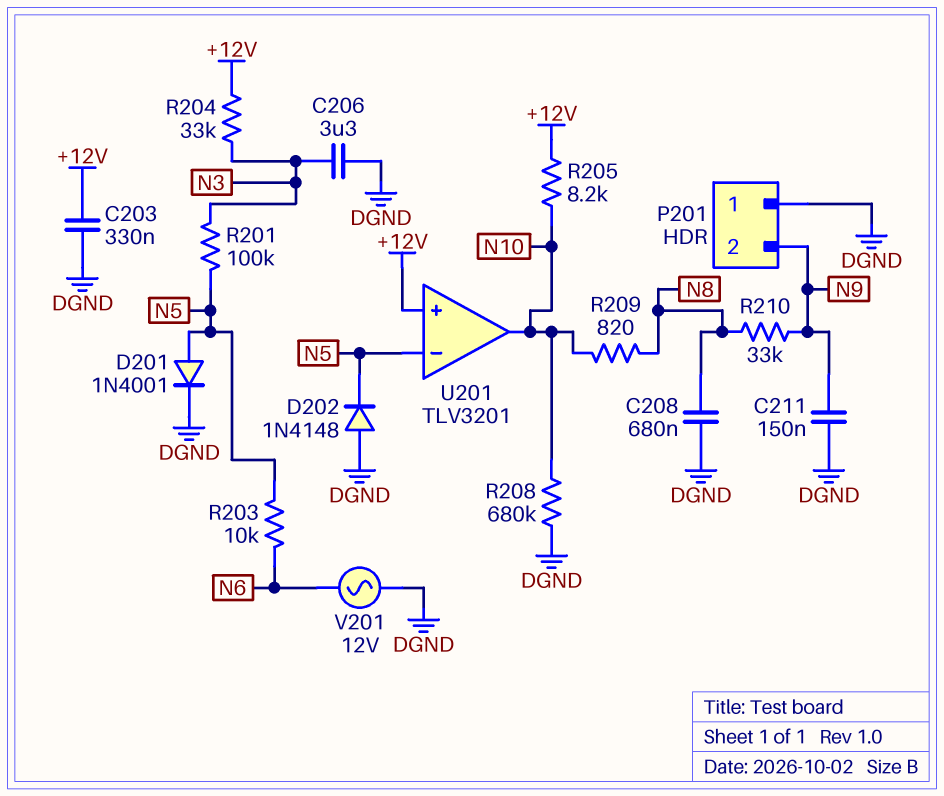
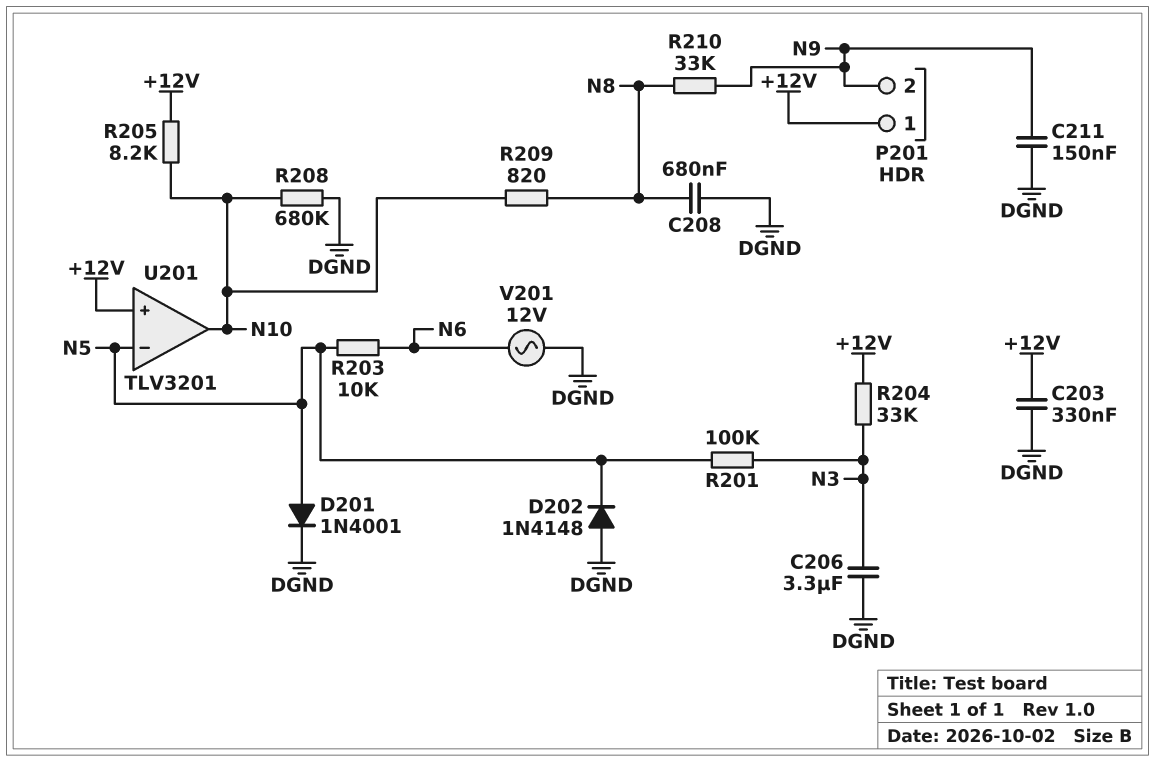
P201 pin 1: DGND -> +12V

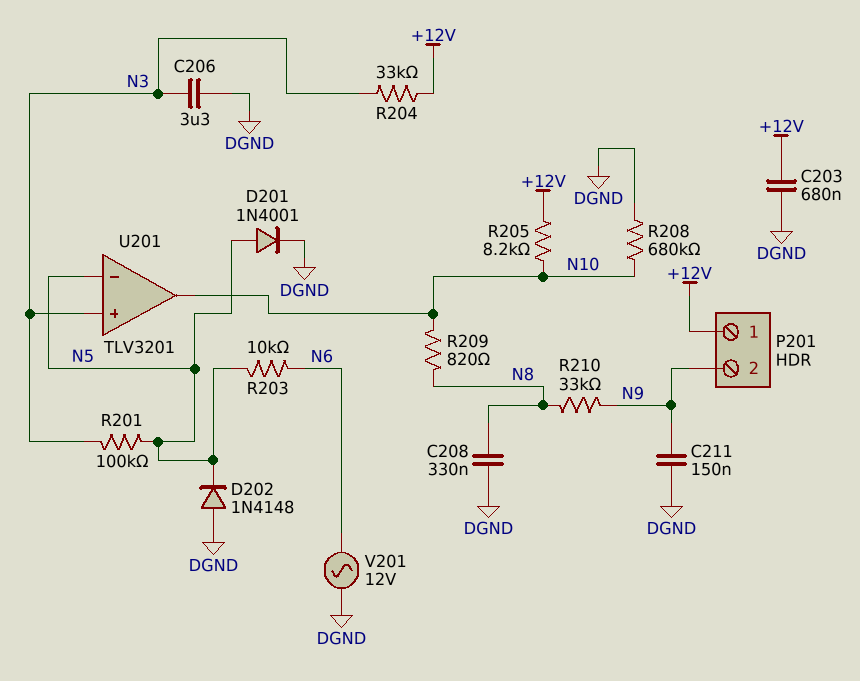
C203: 330nF (+12V, DGND) -> 680nF (+12V, DGND)
C208: 680nF (DGND, N8) -> 330nF (DGND, N8)
U201 pin in+: +12V -> N3

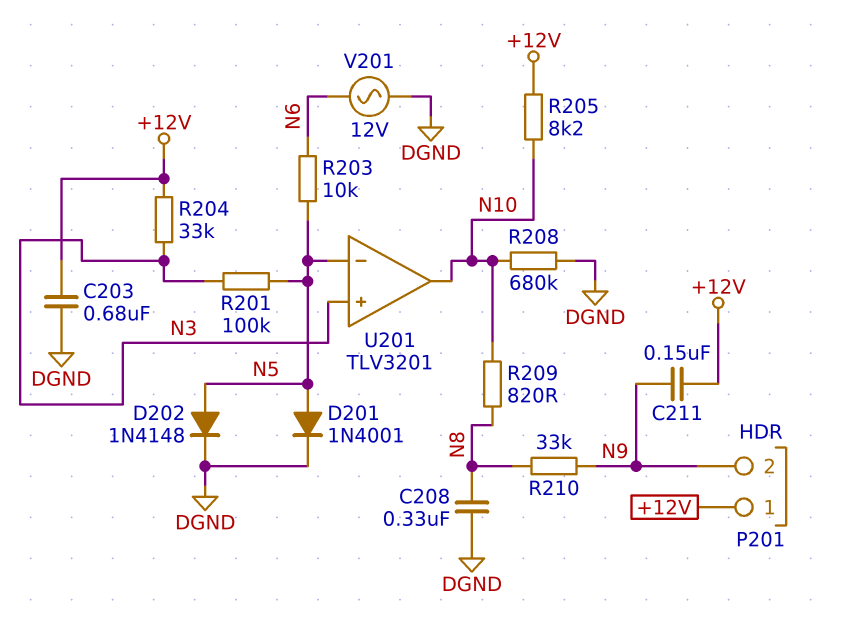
C206: 3.3uF (DGND, N3) -> none
C211: 150nF (DGND, N9) -> 150nF (+12V, N9)
D202: diode 1N4148 (A DGND, K N5) -> diode 1N4148 (A N5, K DGND)

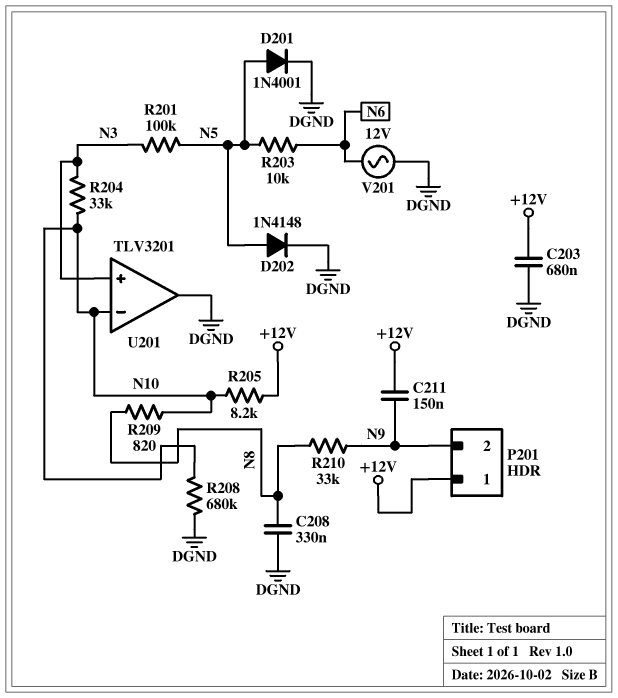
R204: 33k (+12V, N3) -> 33k (N3, N10)
U201 pin in-: N5 -> N10
U201 pin out: N10 -> DGND

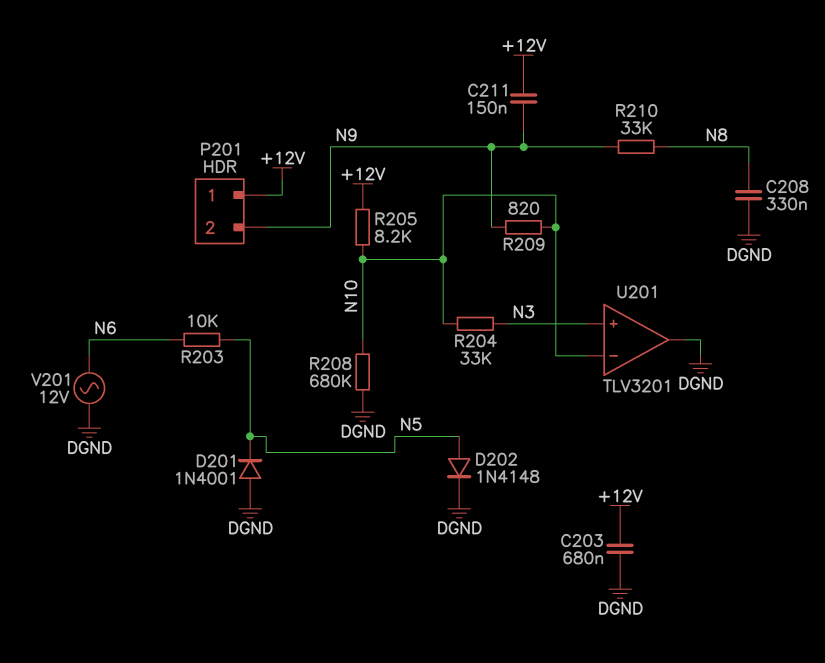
D201: diode 1N4001 (A N5, K DGND) -> diode 1N4001 (A DGND, K N5)
R201: 100k (N3, N5) -> none
R209: 820 (N8, N10) -> 820 (N9, N10)

